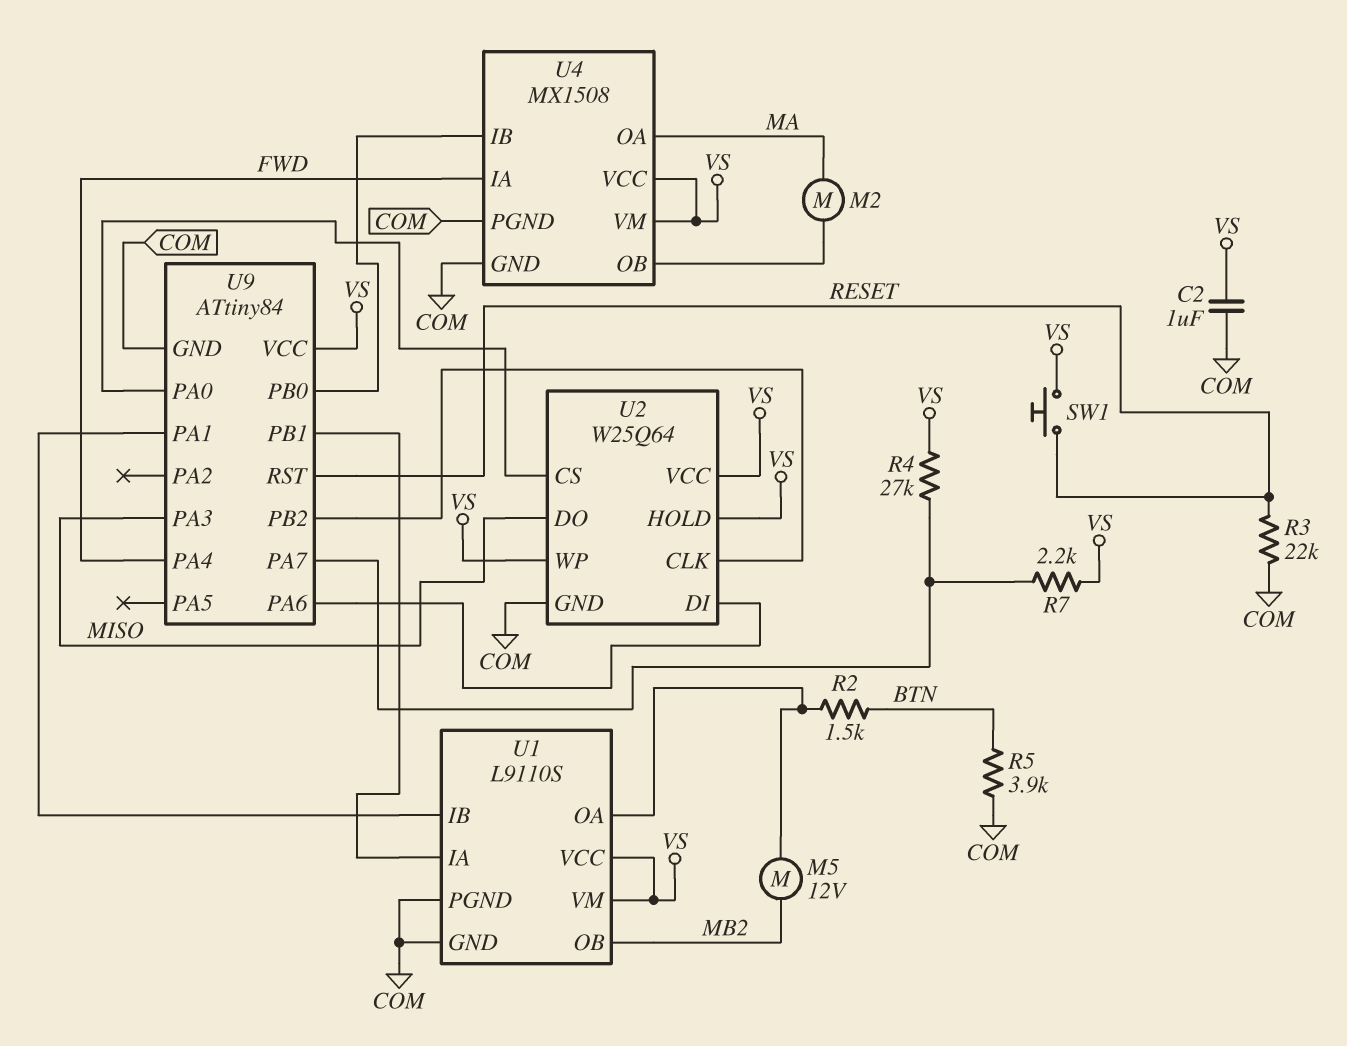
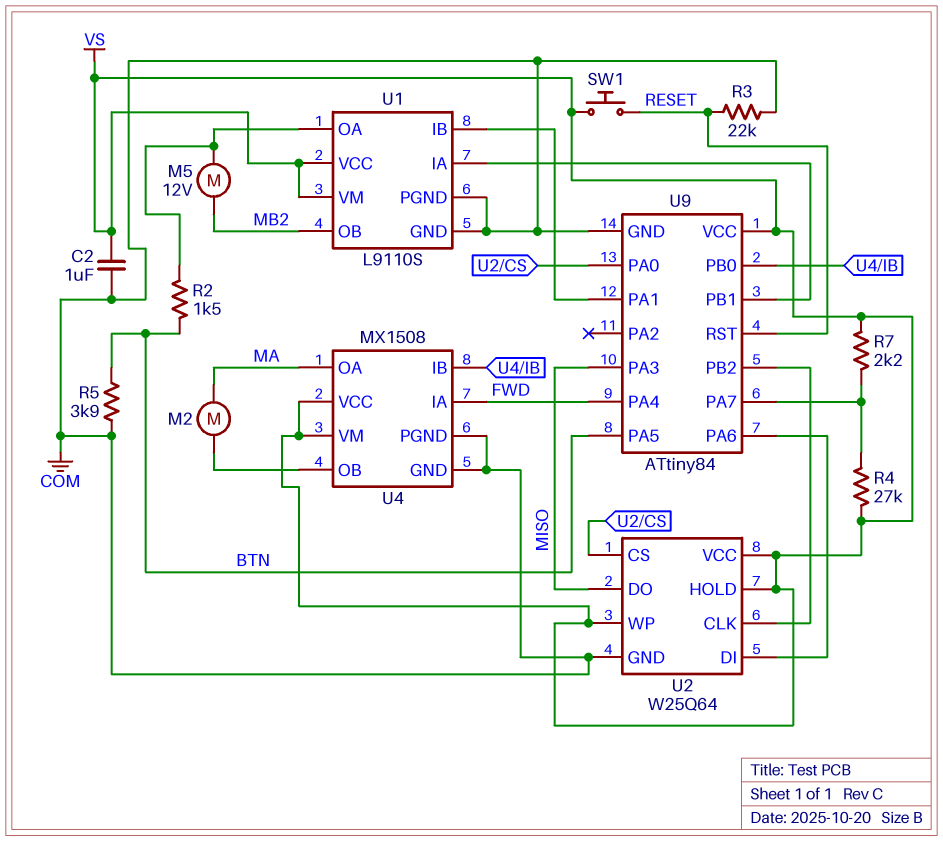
U9 pin PA5: none -> BTN

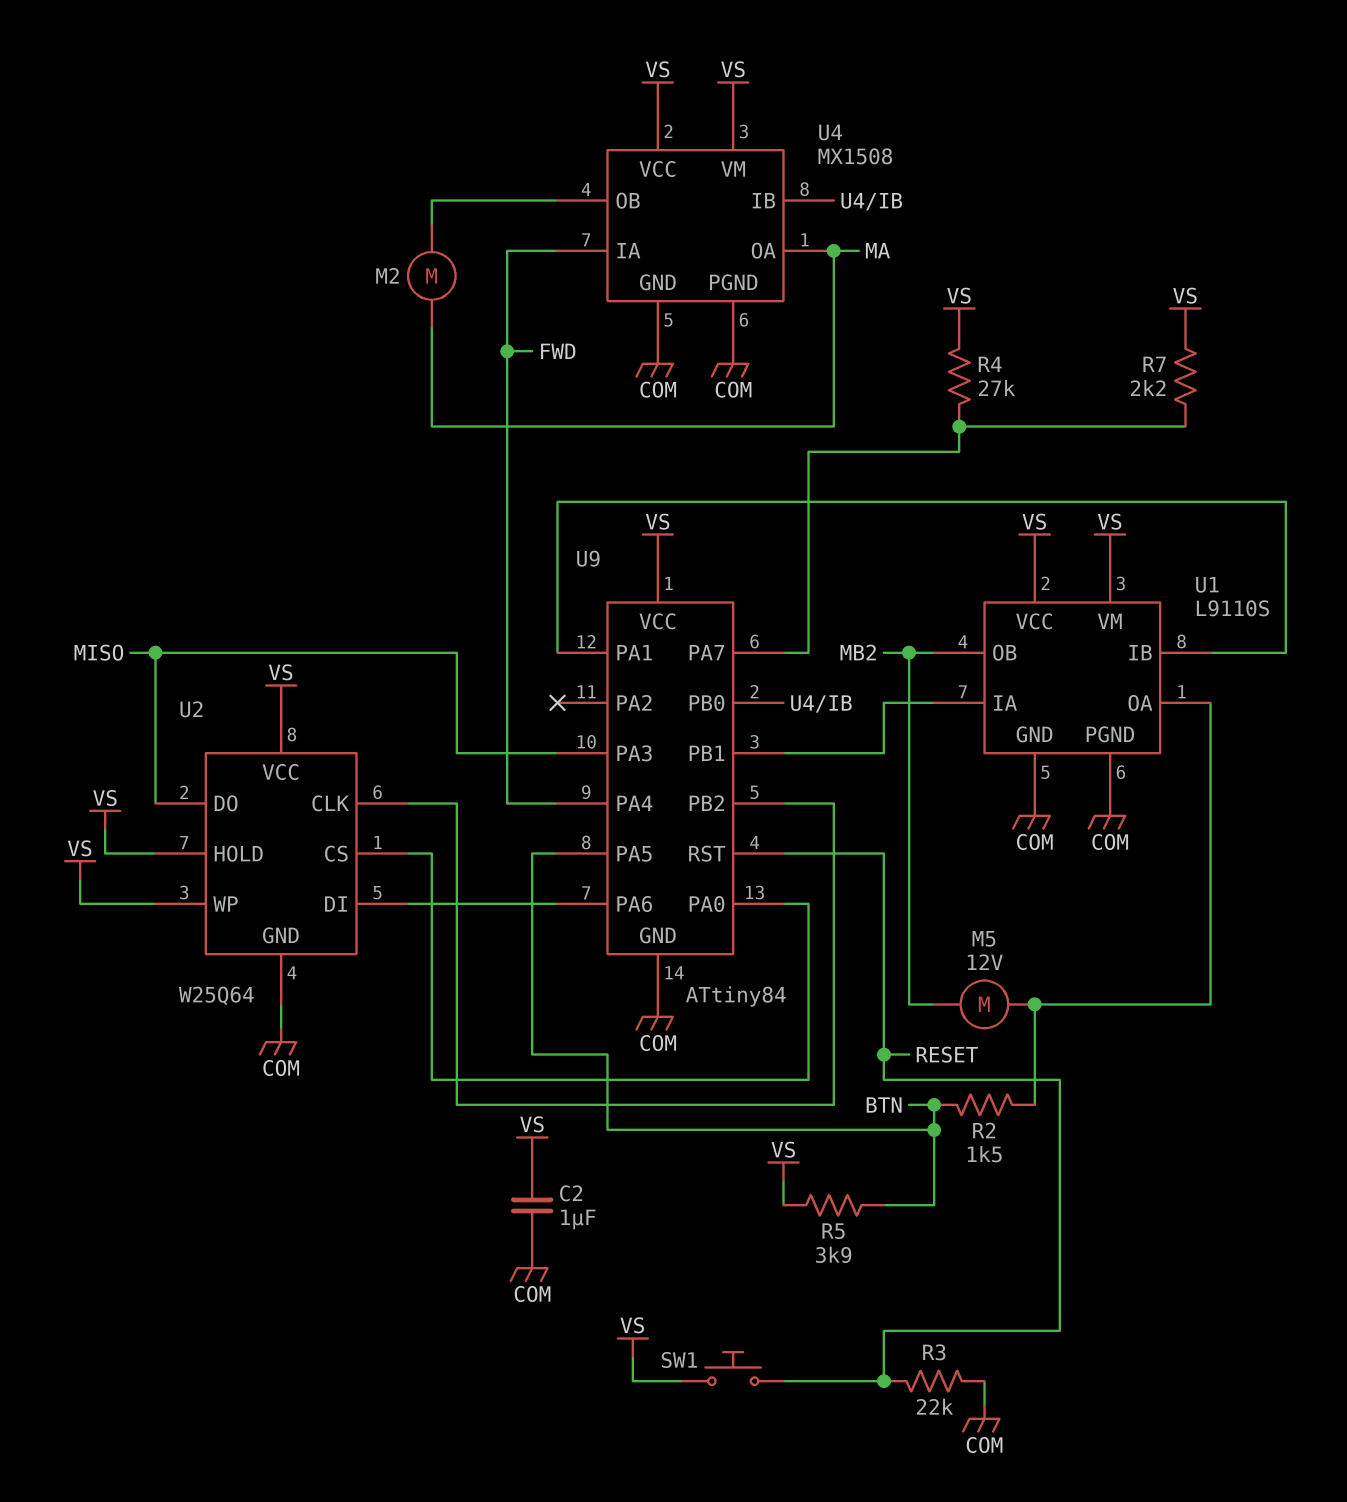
R5: 3.9k (BTN, COM) -> 3.9k (BTN, VS)

